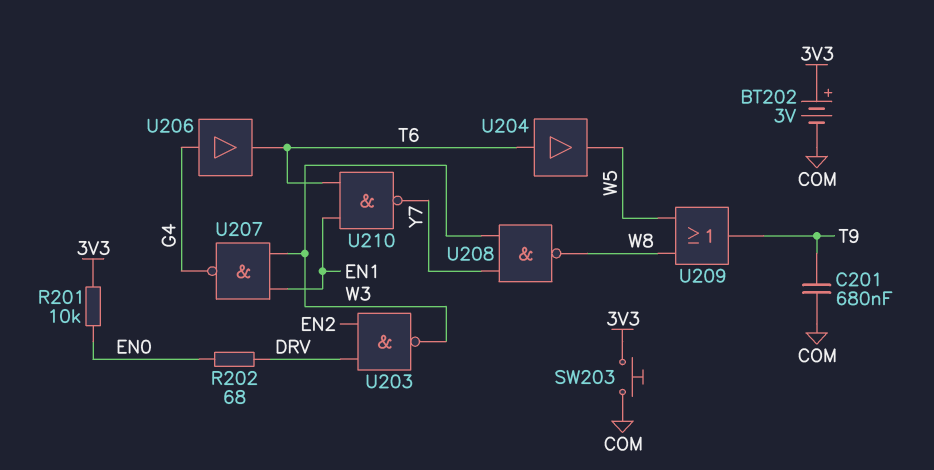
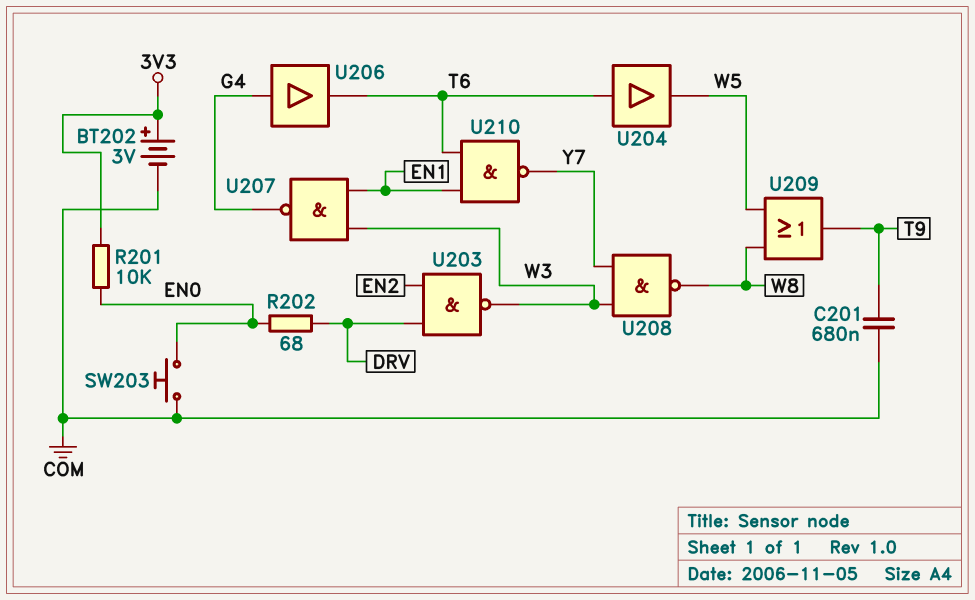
SW203: button (3V3, COM) -> button (COM, EN0)

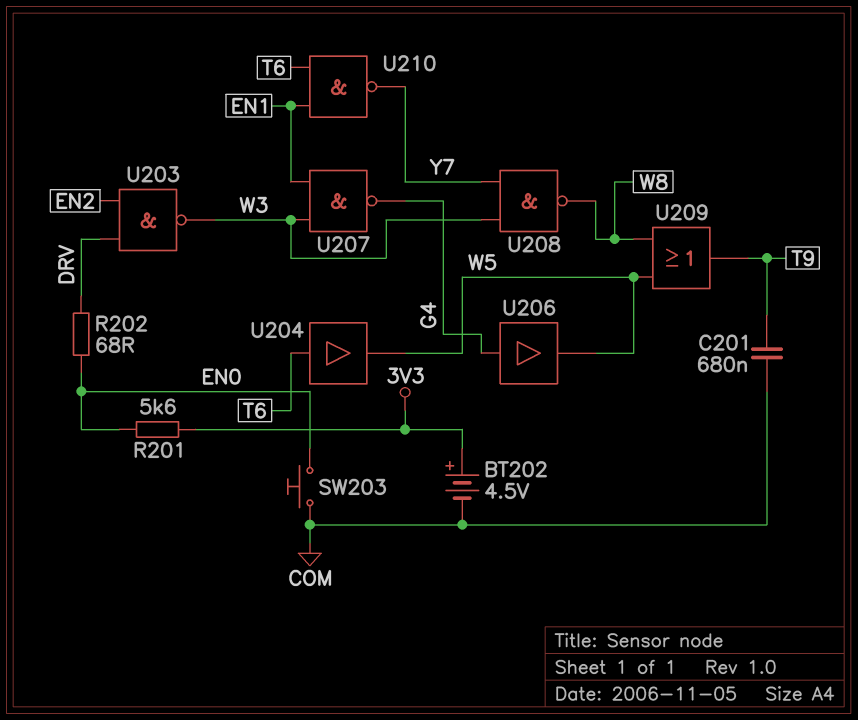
BT202: 3V (plus 3V3, minus COM) -> 4.5V (plus 3V3, minus COM)
R201: 10k (3V3, EN0) -> 5.6k (3V3, EN0)
U206: buffer (in G4, out T6) -> buffer (in G4, out W5)

